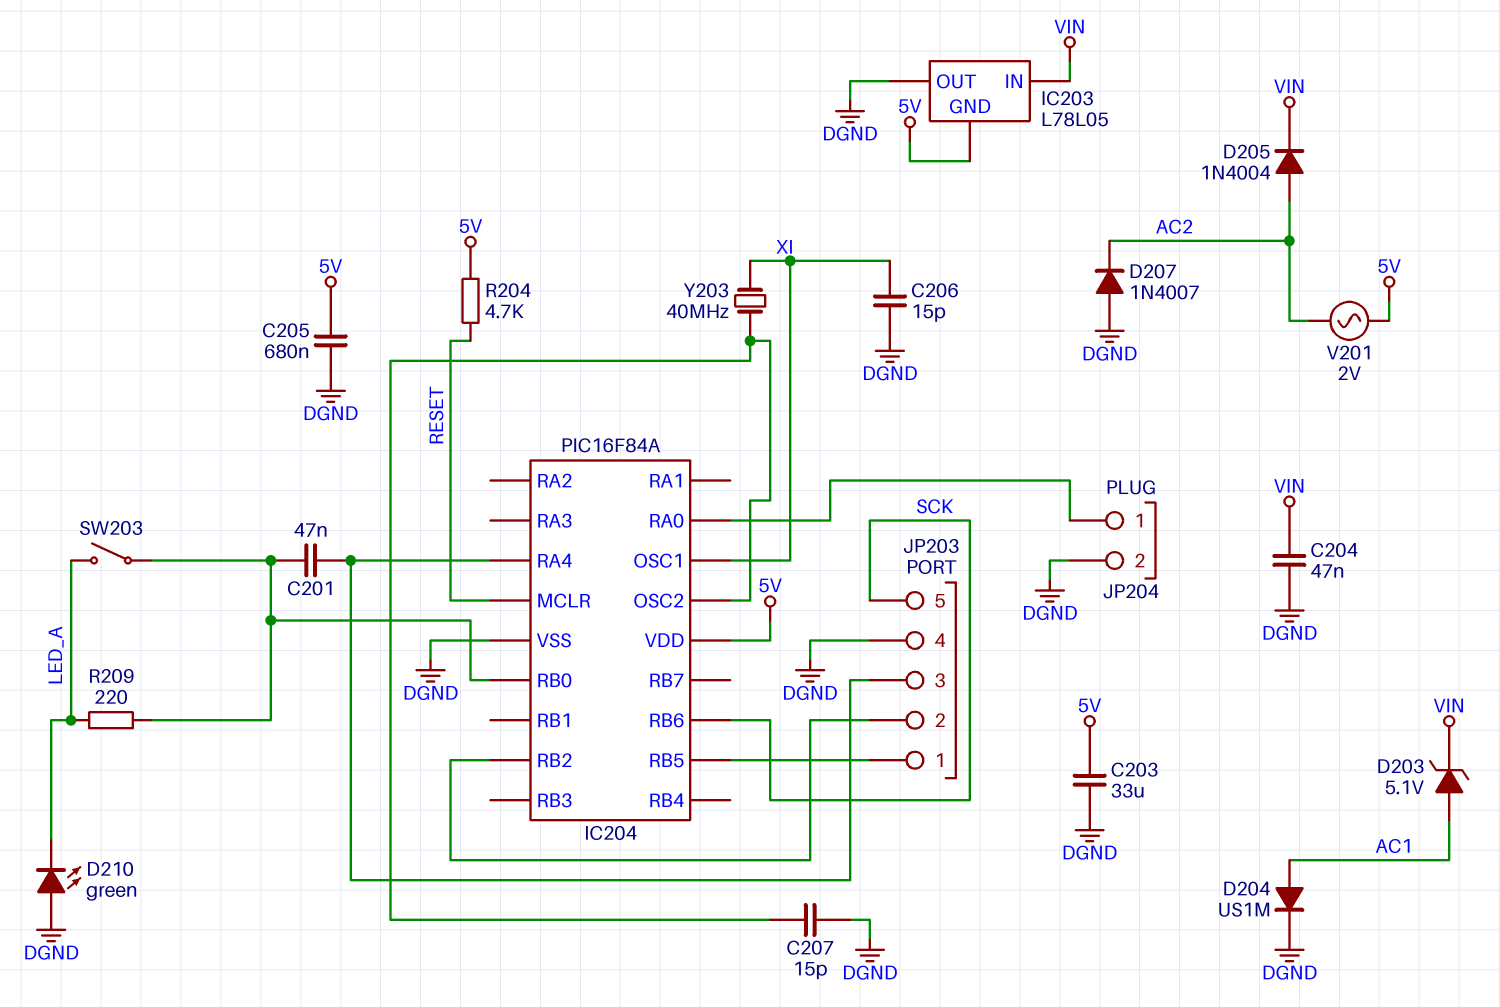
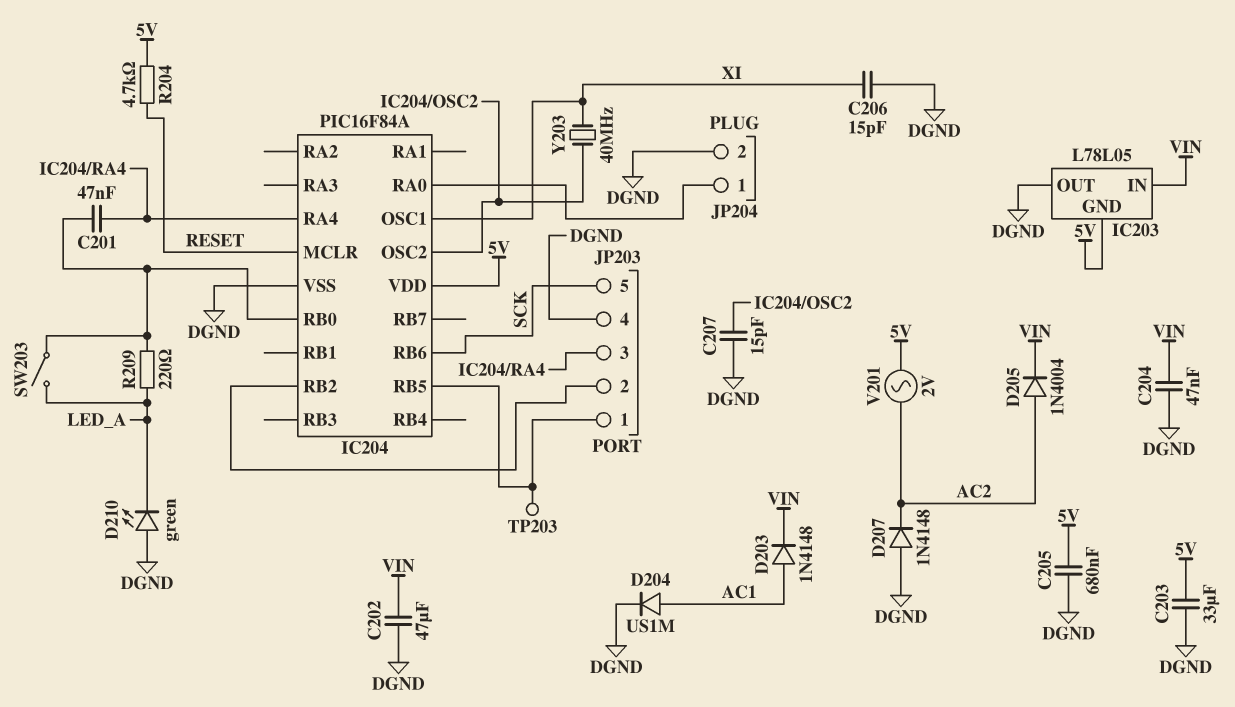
C202: none -> 47uF (DGND, VIN)
D203: zener 5.1V (A AC1, K VIN) -> diode 1N4148 (A AC1, K VIN)
D207: diode 1N4007 (A DGND, K AC2) -> diode 1N4148 (A DGND, K AC2)
TP203: none -> test point (IC204/RB5)

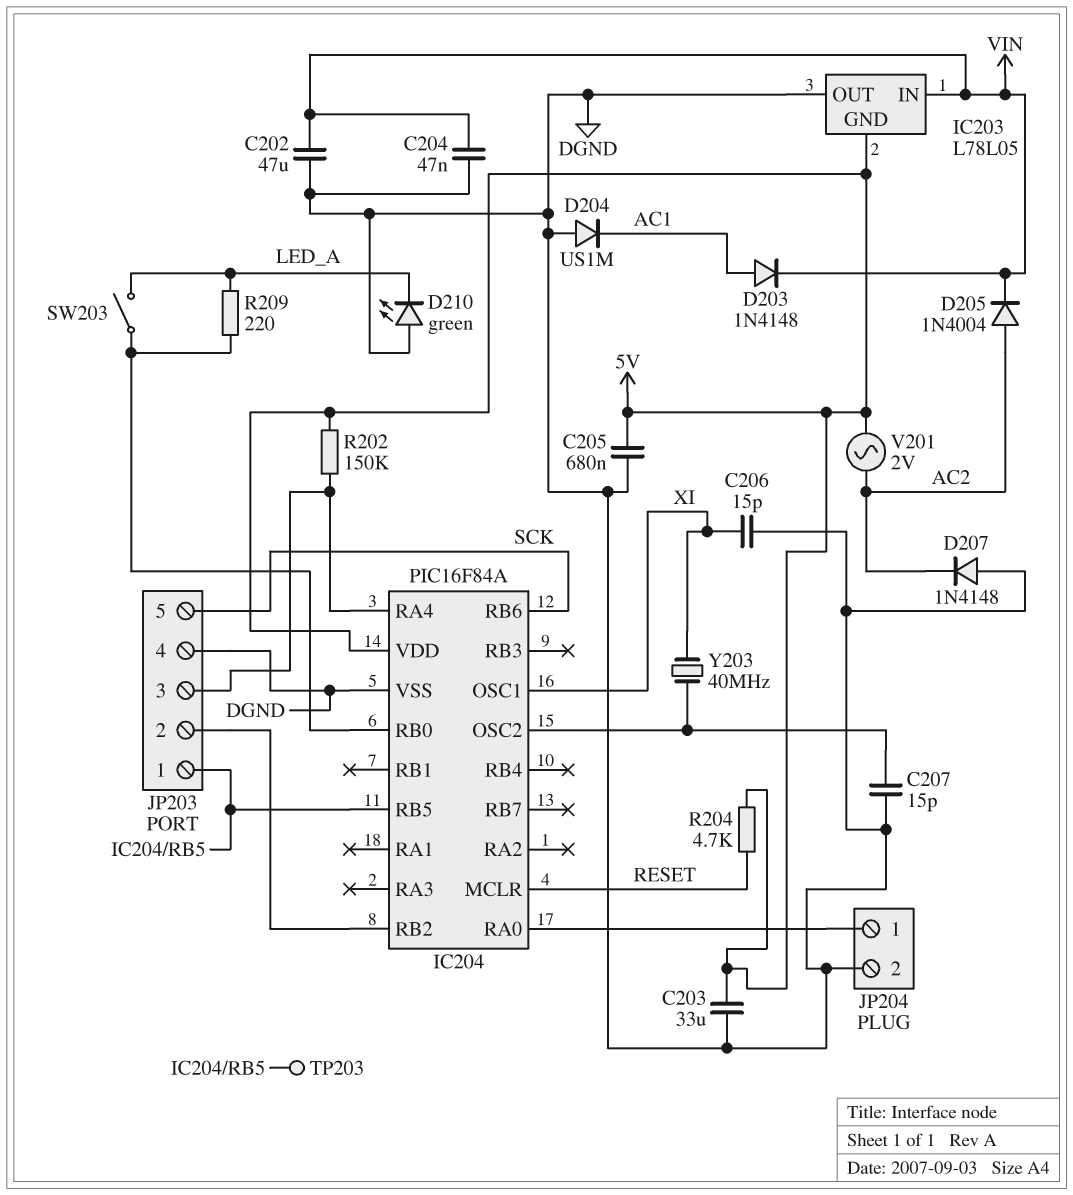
C201: 47nF (IC204/RA4, IC204/RB0) -> none
D204: diode US1M (A AC1, K DGND) -> diode US1M (A DGND, K AC1)
R202: none -> 150k (5V, IC204/RA4)

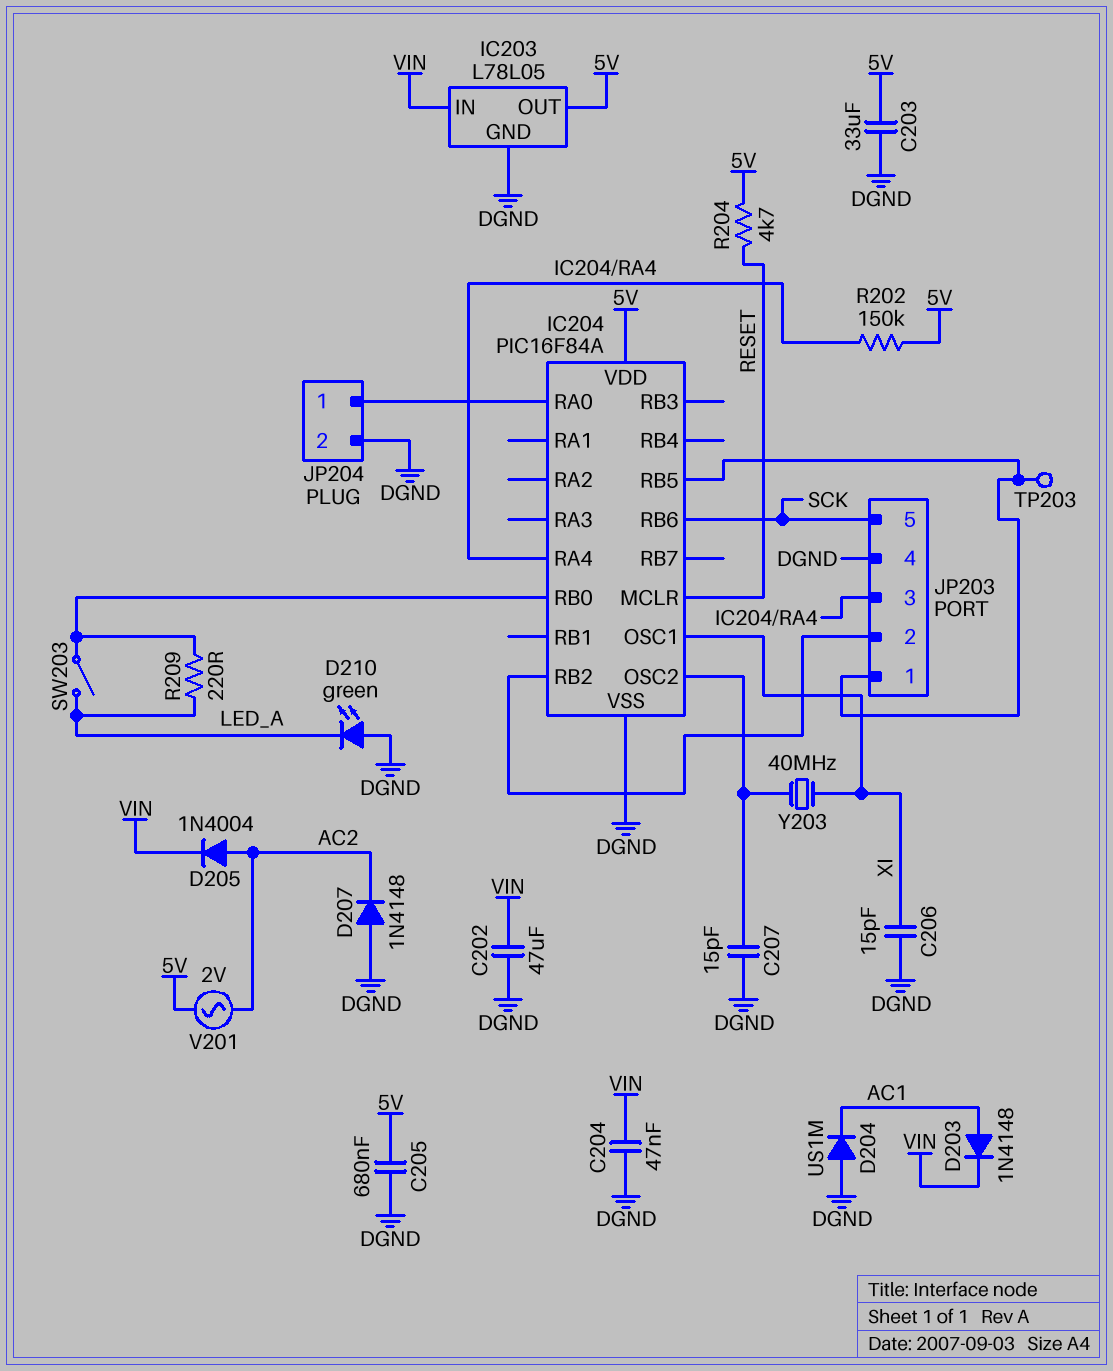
IC203 pin GND: 5V -> DGND
IC203 pin OUT: DGND -> 5V

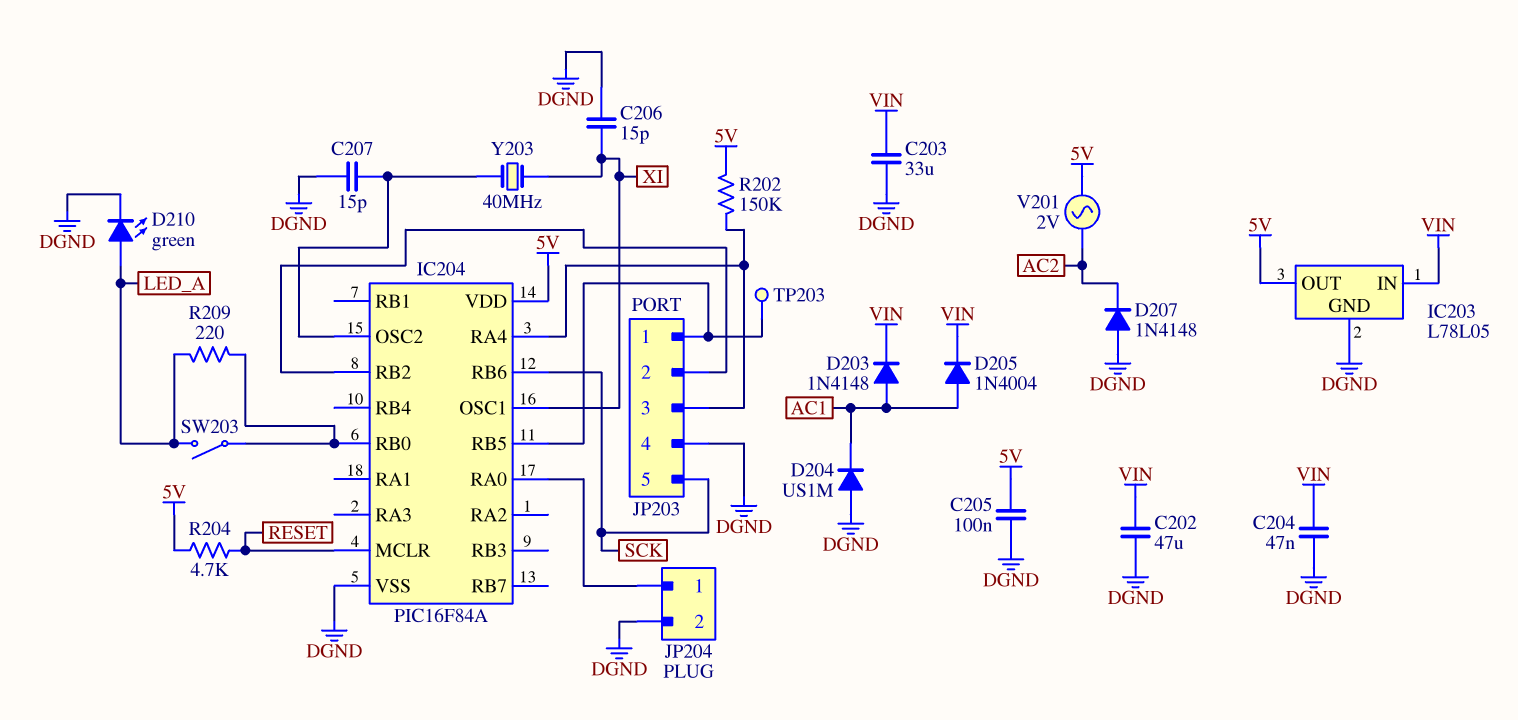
C203: 33uF (5V, DGND) -> 33uF (DGND, VIN)
C205: 680nF (5V, DGND) -> 100nF (5V, DGND)
D205: diode 1N4004 (A AC2, K VIN) -> diode 1N4004 (A AC1, K VIN)
D210: LED green (A DGND, K LED_A) -> LED green (A LED_A, K DGND)

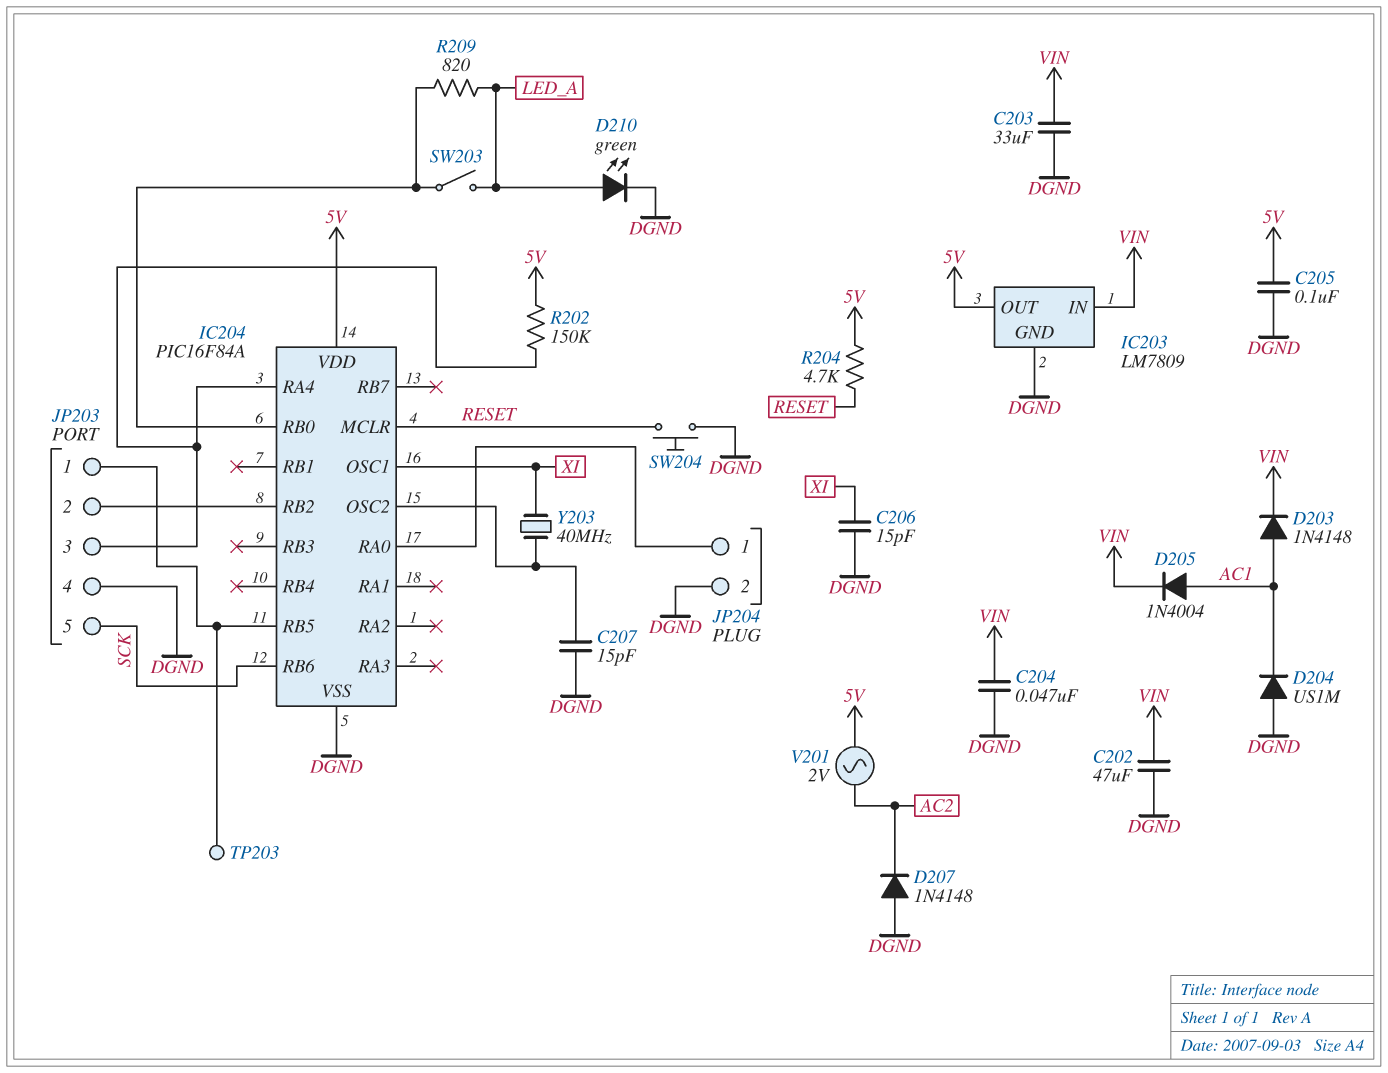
IC203: L78L05 -> LM7809
R209: 220 (IC204/RB0, LED_A) -> 820 (IC204/RB0, LED_A)
SW204: none -> button (DGND, RESET)

